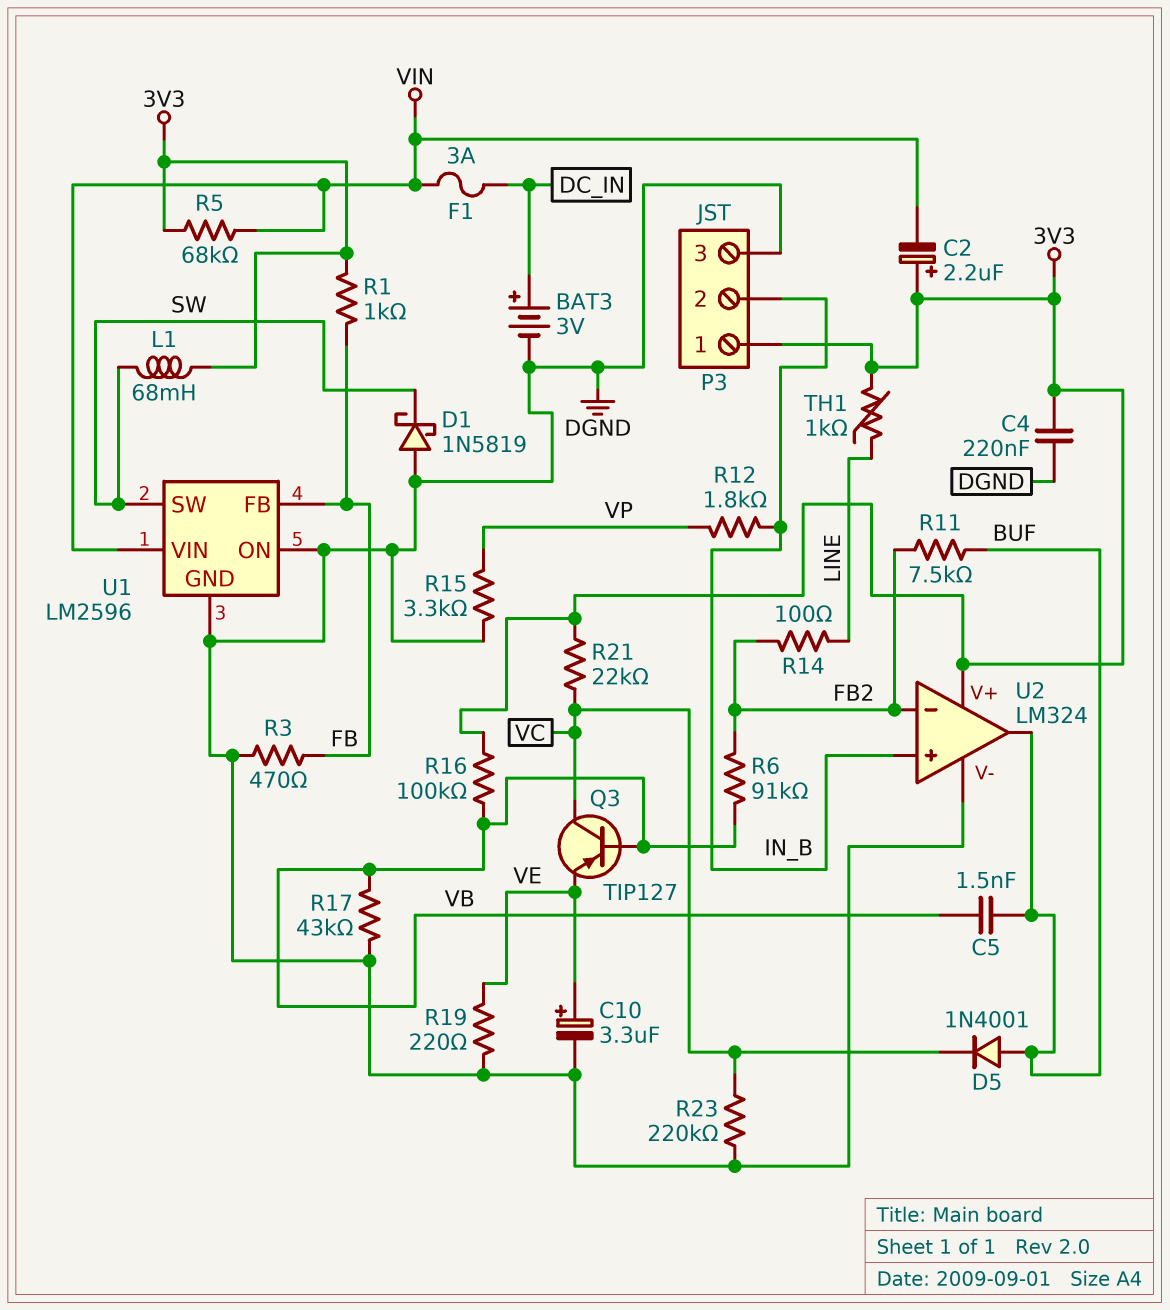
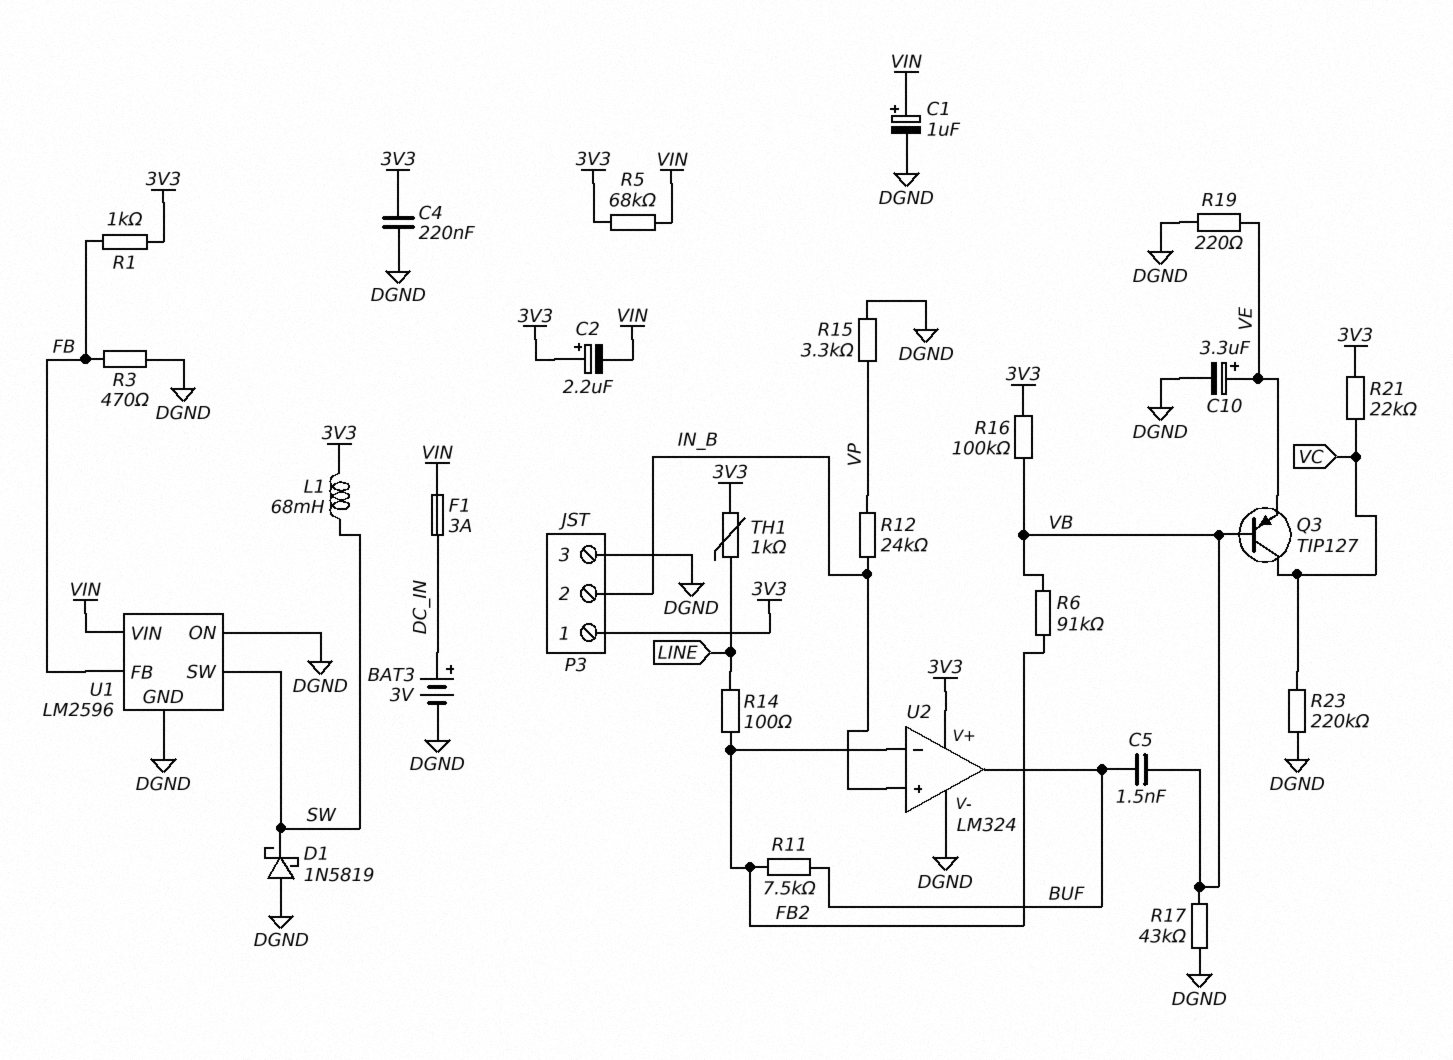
C1: none -> 1uF (plus VIN, minus DGND)
D5: diode 1N4001 (A BUF, K VC) -> none
R12: 1.8k (IN_B, VP) -> 24k (IN_B, VP)

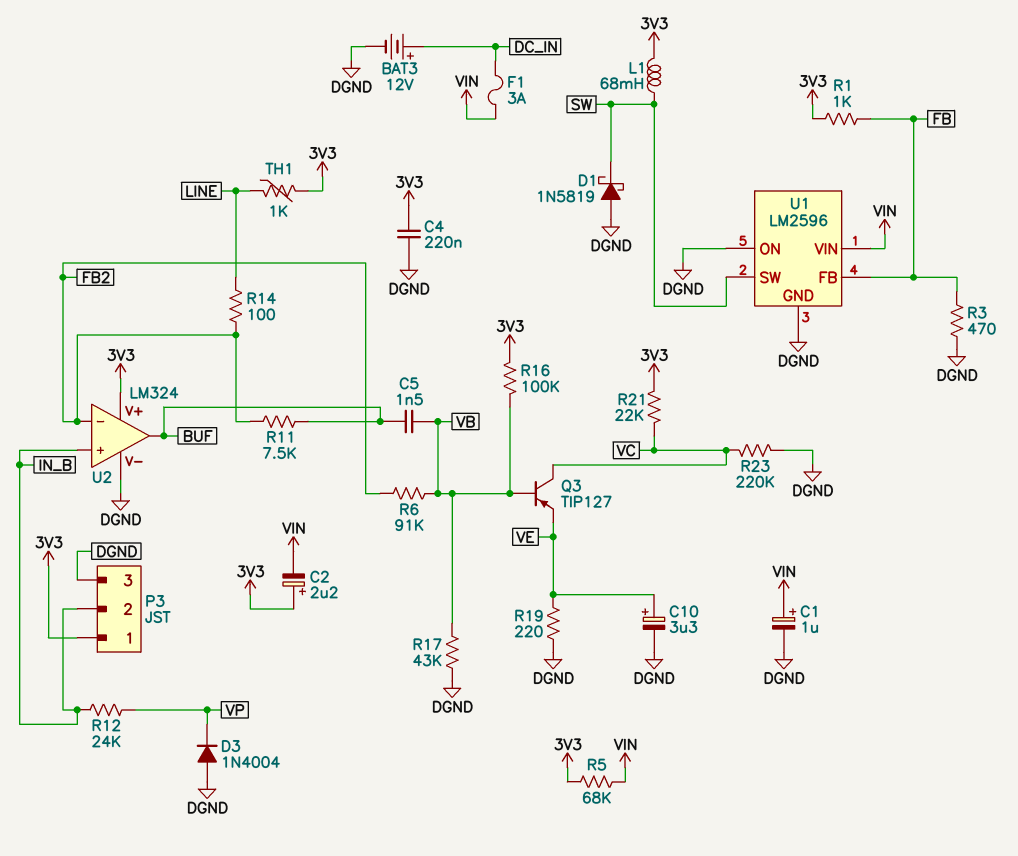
BAT3: 3V (plus DC_IN, minus DGND) -> 12V (plus DC_IN, minus DGND)
D3: none -> diode 1N4004 (A DGND, K VP)
R15: 3.3k (DGND, VP) -> none

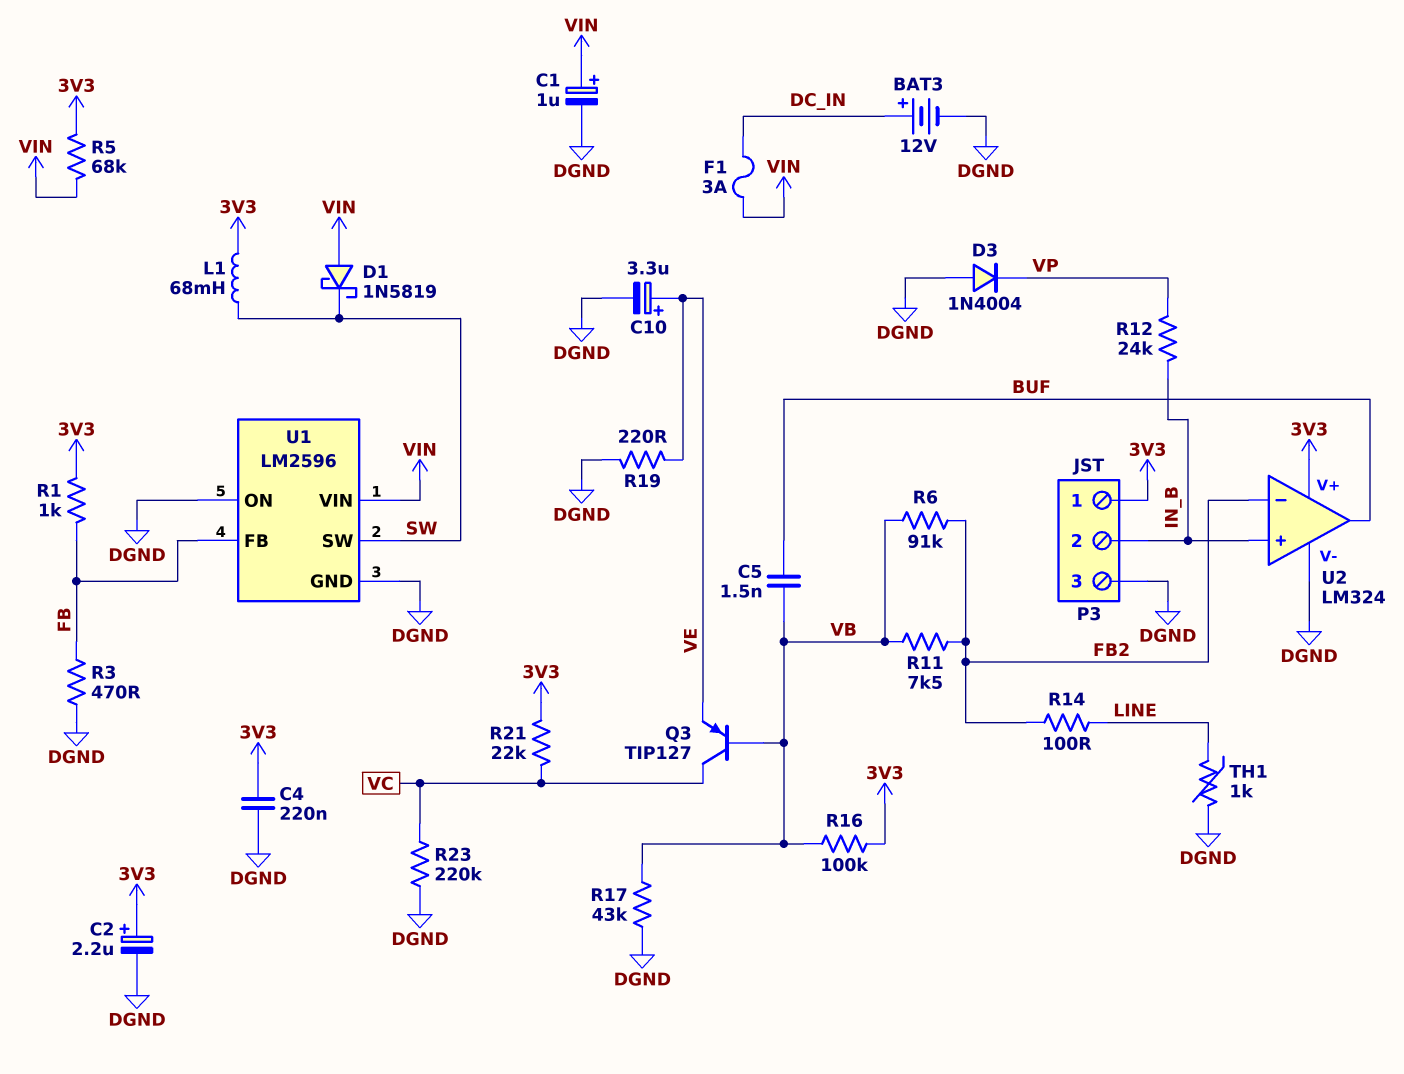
C2: 2.2uF (plus 3V3, minus VIN) -> 2.2uF (plus 3V3, minus DGND)
D1: schottky 1N5819 (A DGND, K SW) -> schottky 1N5819 (A VIN, K SW)
R11: 7.5k (BUF, FB2) -> 7.5k (FB2, VB)
TH1: 1k (3V3, LINE) -> 1k (DGND, LINE)

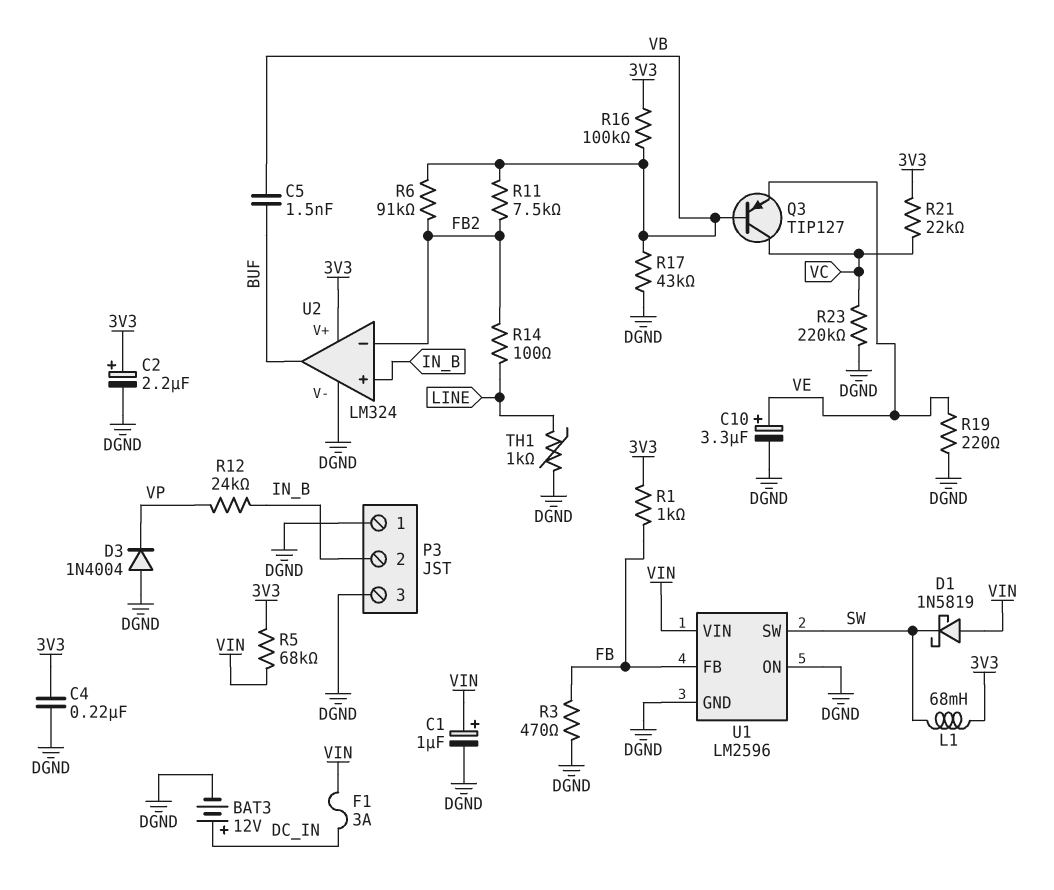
P3 pin 1: 3V3 -> DGND

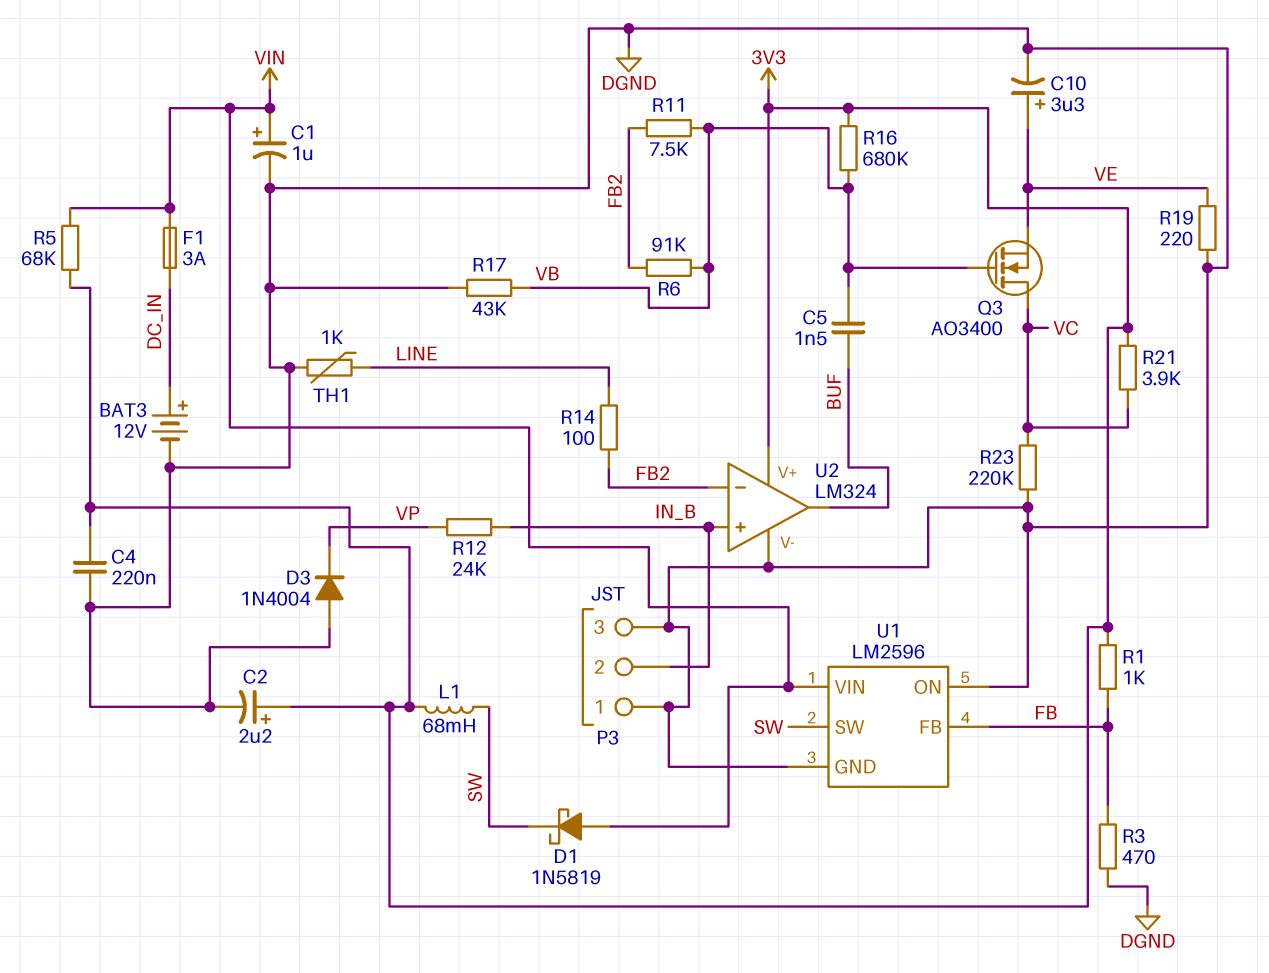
Q3: PNP TIP127 (B VB, C VC, E VE) -> NMOS AO3400 (G VB, D VC, S VE)
R16: 100k (3V3, VB) -> 680k (3V3, VB)
R21: 22k (3V3, VC) -> 3.9k (3V3, VC)

